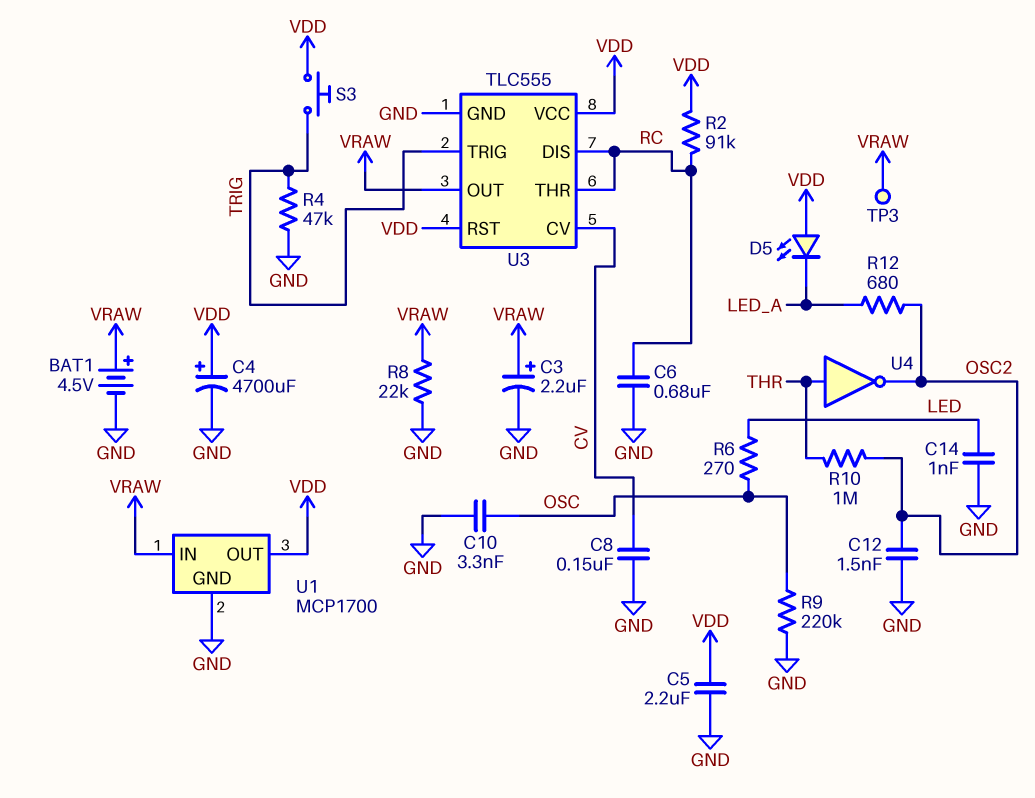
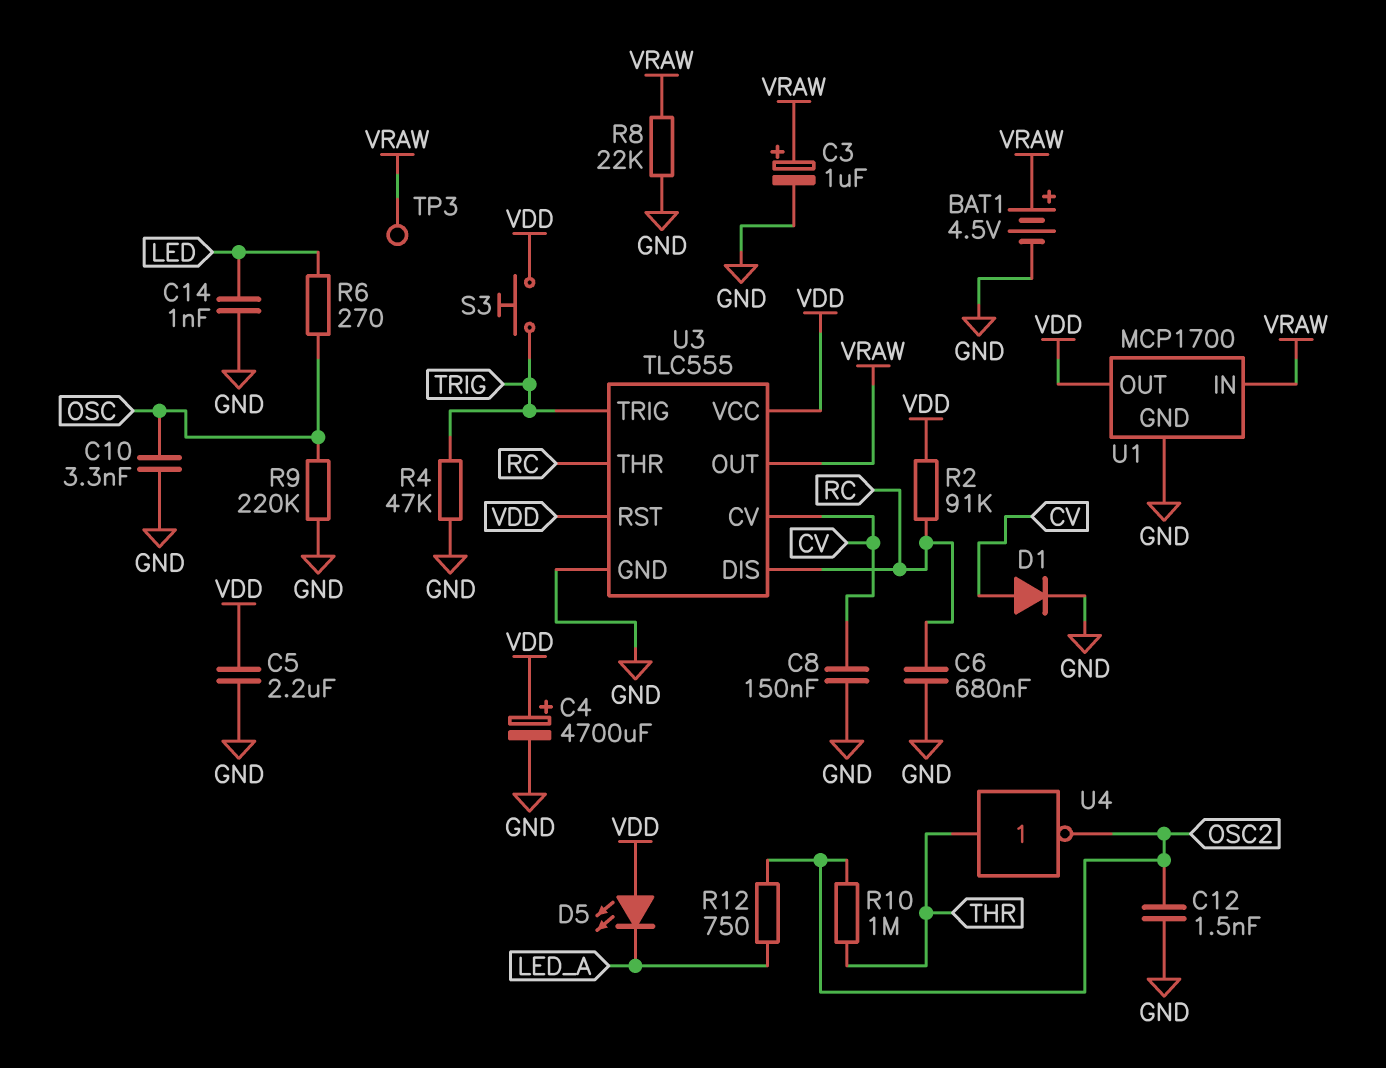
C3: 2.2uF (plus VRAW, minus GND) -> 1uF (plus VRAW, minus GND)
D1: none -> diode (A CV, K GND)
R12: 680 (LED_A, OSC2) -> 750 (LED_A, OSC2)

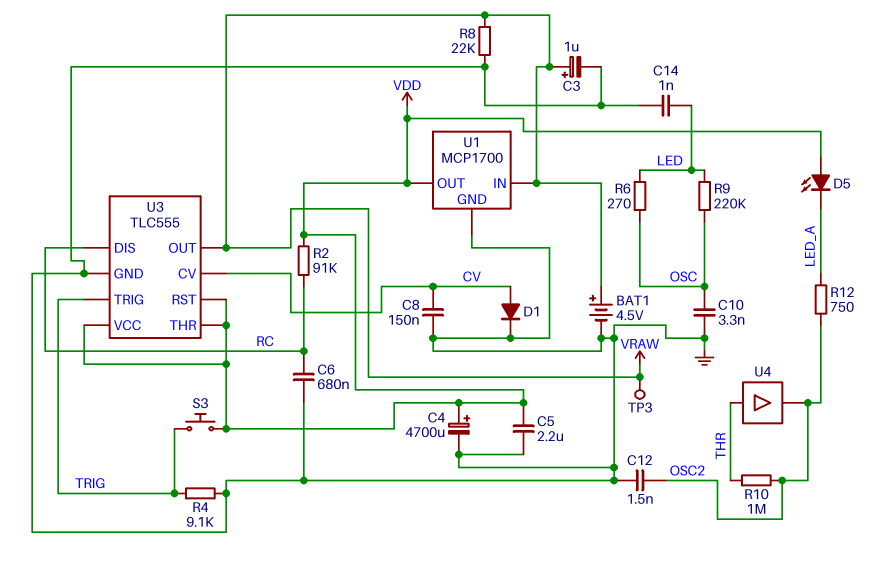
R4: 47k (GND, TRIG) -> 9.1k (GND, TRIG)
R9: 220k (GND, OSC) -> 220k (LED, OSC)
U3 pin THR: RC -> VDD
U4: NOT (in THR, out OSC2) -> buffer (in THR, out OSC2)

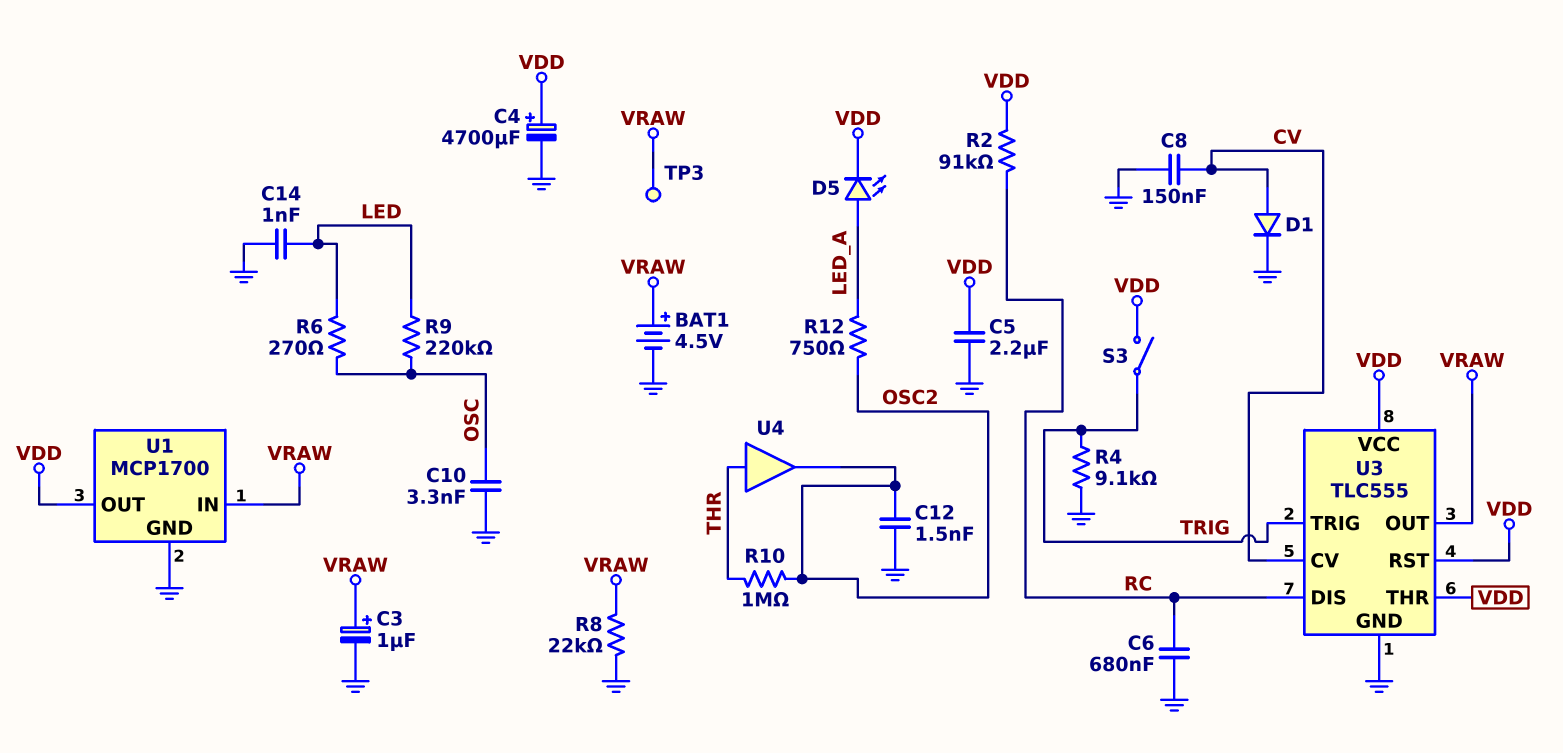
D5: LED (A VDD, K LED_A) -> LED (A LED_A, K VDD)
S3: button (TRIG, VDD) -> switch (TRIG, VDD)

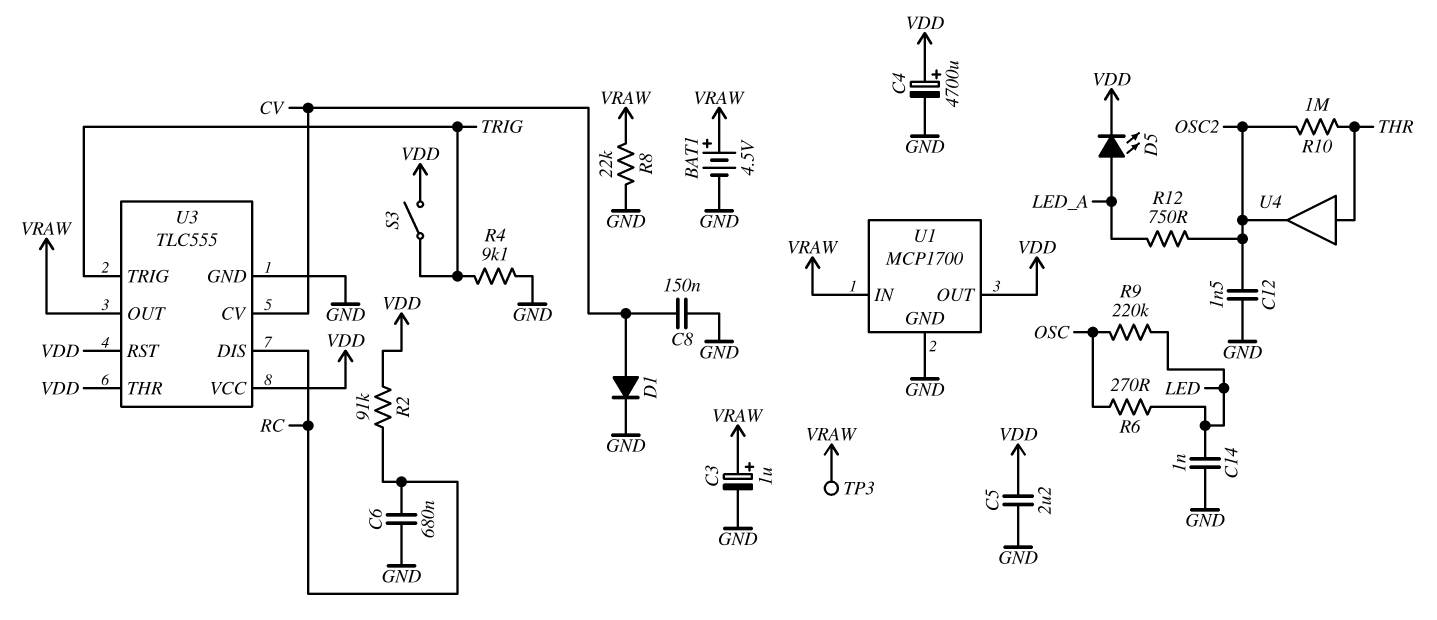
C10: 3.3nF (GND, OSC) -> none

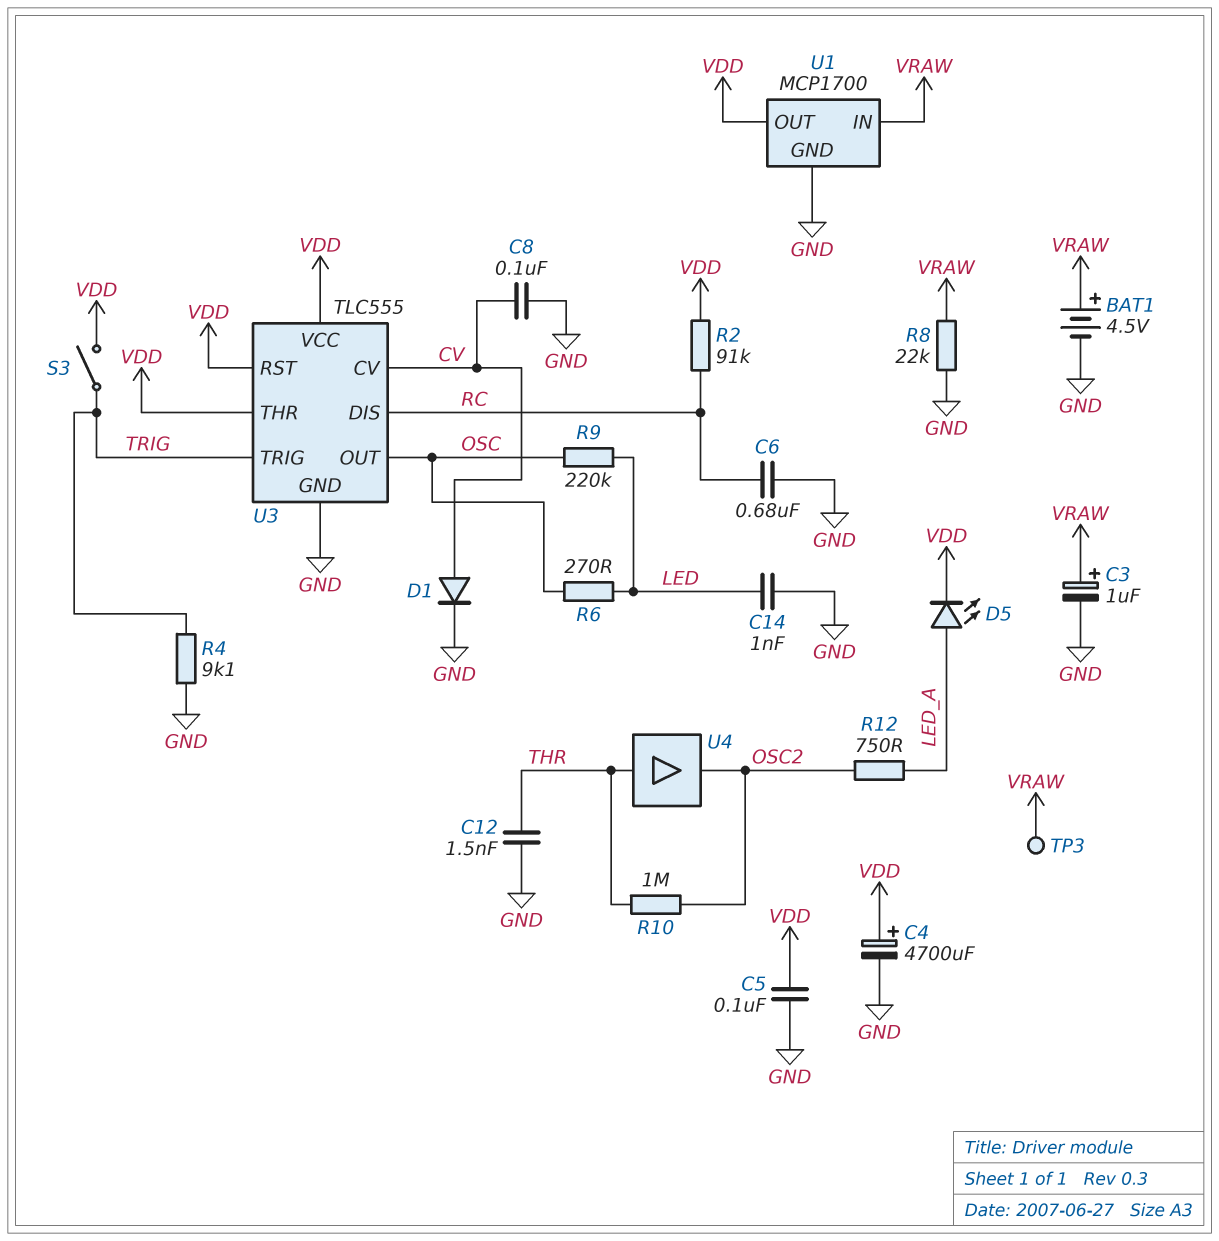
C5: 2.2uF (GND, VDD) -> 100nF (GND, VDD)
C8: 150nF (CV, GND) -> 100nF (CV, GND)
C12: 1.5nF (GND, OSC2) -> 1.5nF (GND, THR)
U3 pin OUT: VRAW -> OSC

